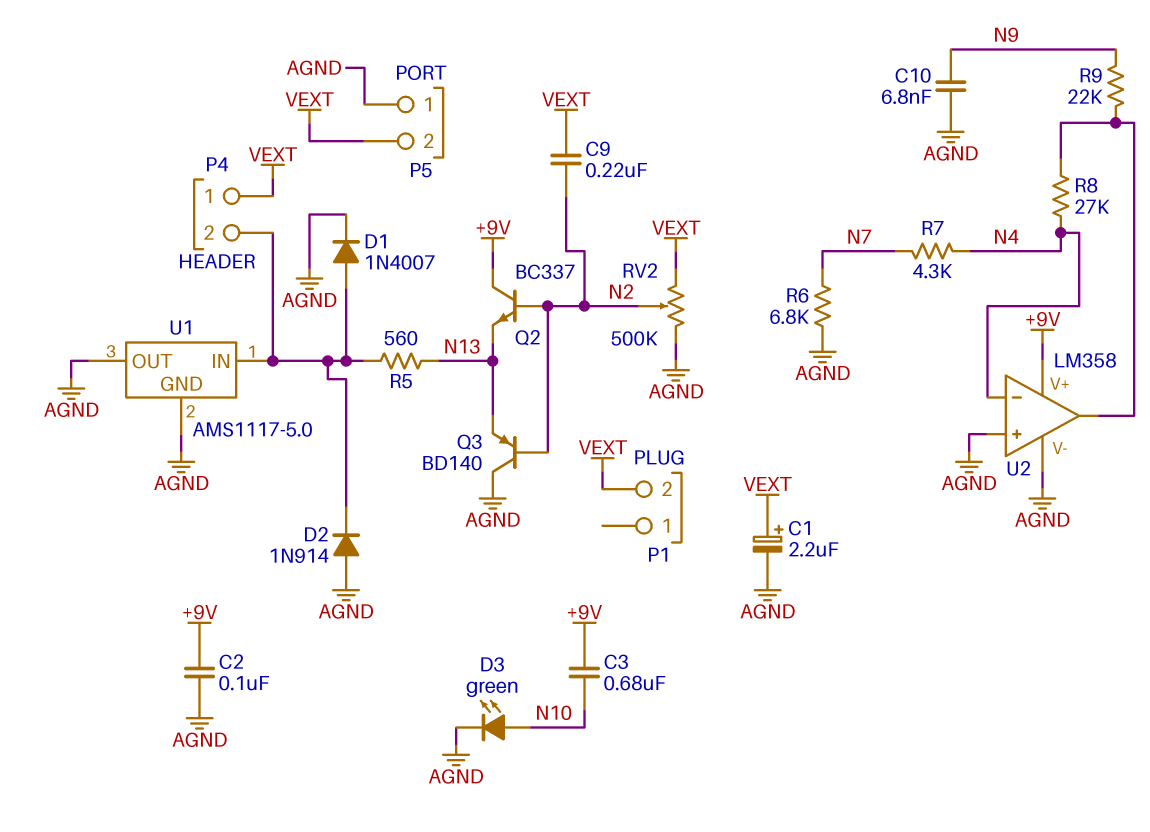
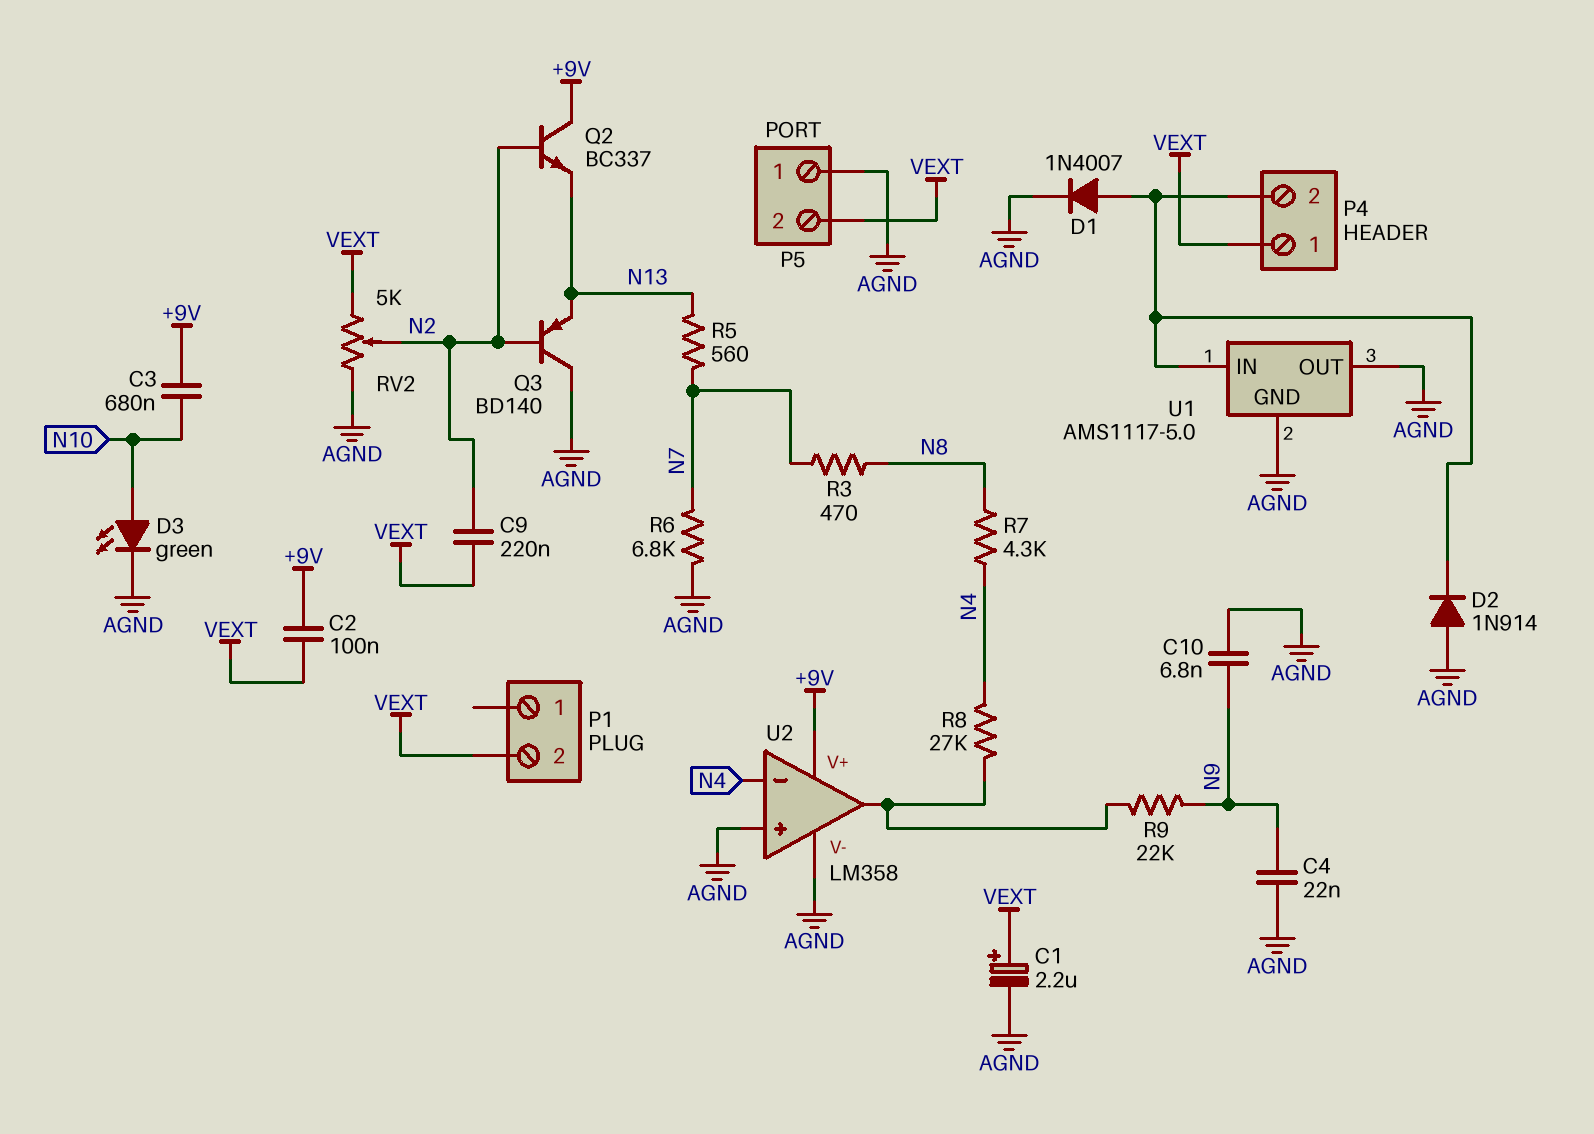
C2: 100nF (+9V, AGND) -> 100nF (+9V, VEXT)
C4: none -> 22nF (AGND, N9)
R3: none -> 470 (N7, N8)
R5: 560 (N13, P4/2) -> 560 (N7, N13)
R7: 4.3k (N4, N7) -> 4.3k (N4, N8)
RV2: 500k (AGND, VEXT, wiper N2) -> 5k (AGND, VEXT, wiper N2)

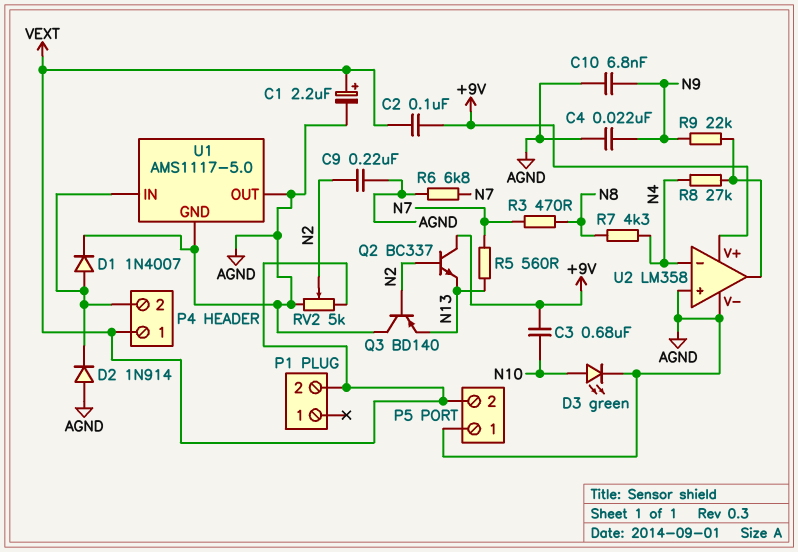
C9: 220nF (N2, VEXT) -> 220nF (AGND, N2)

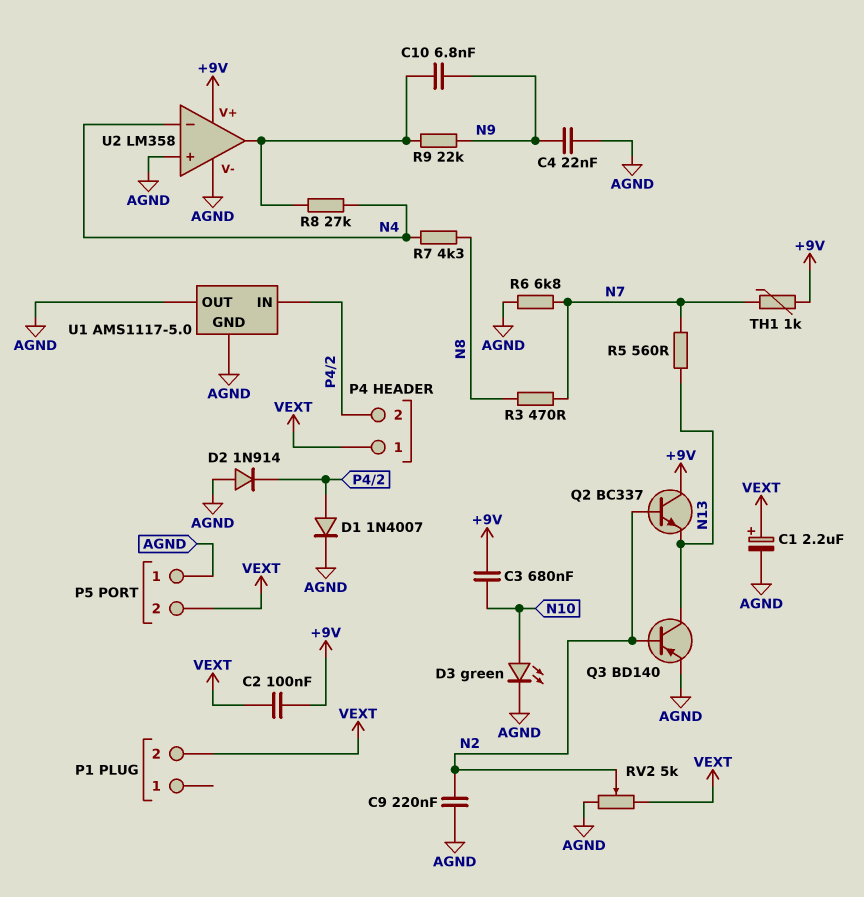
C10: 6.8nF (AGND, N9) -> 6.8nF (N9, U2/out)
Q3: PNP BD140 (B N2, C AGND, E N13) -> PNP BD140 (B N2, C N13, E AGND)
TH1: none -> 1k (+9V, N7)

